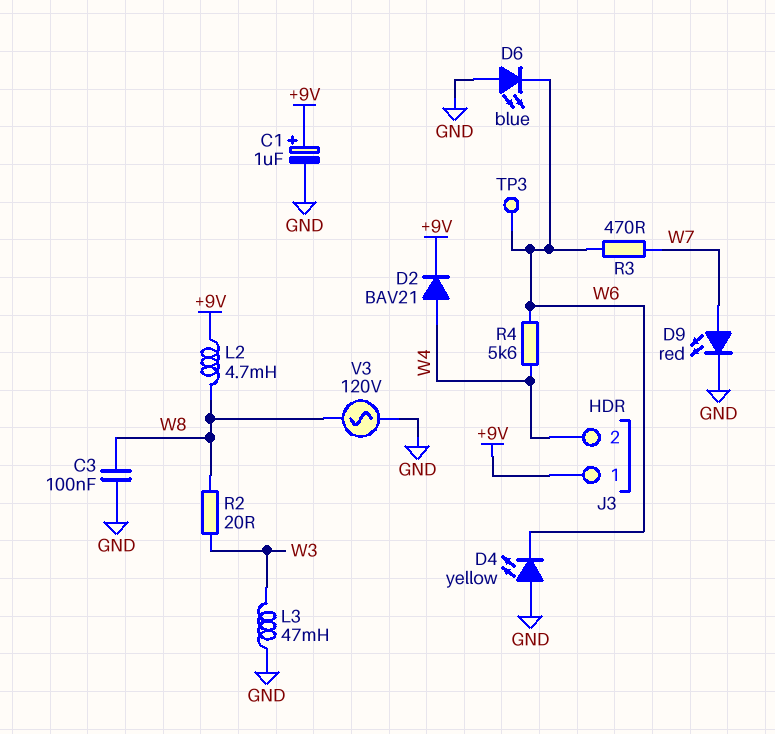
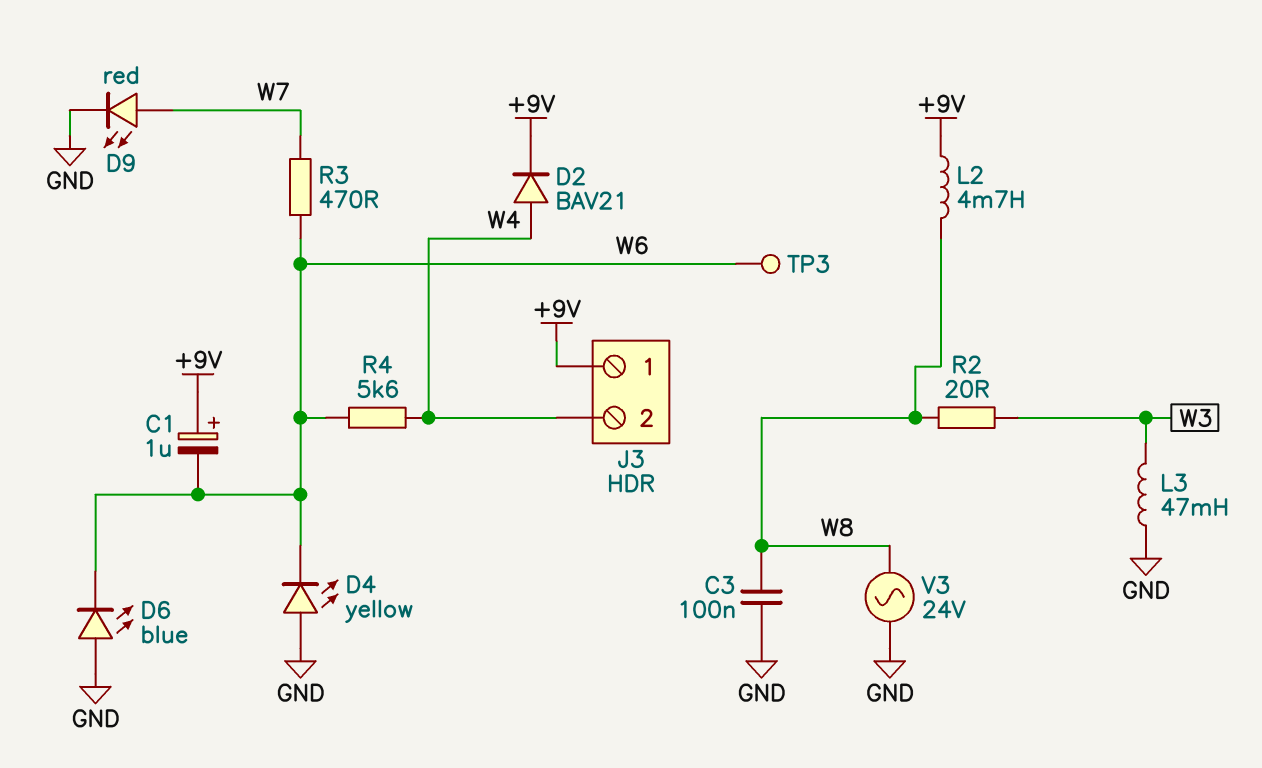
C1: 1uF (plus +9V, minus GND) -> 1uF (plus +9V, minus W6)
V3: AC 120V (GND, W8) -> AC 24V (GND, W8)

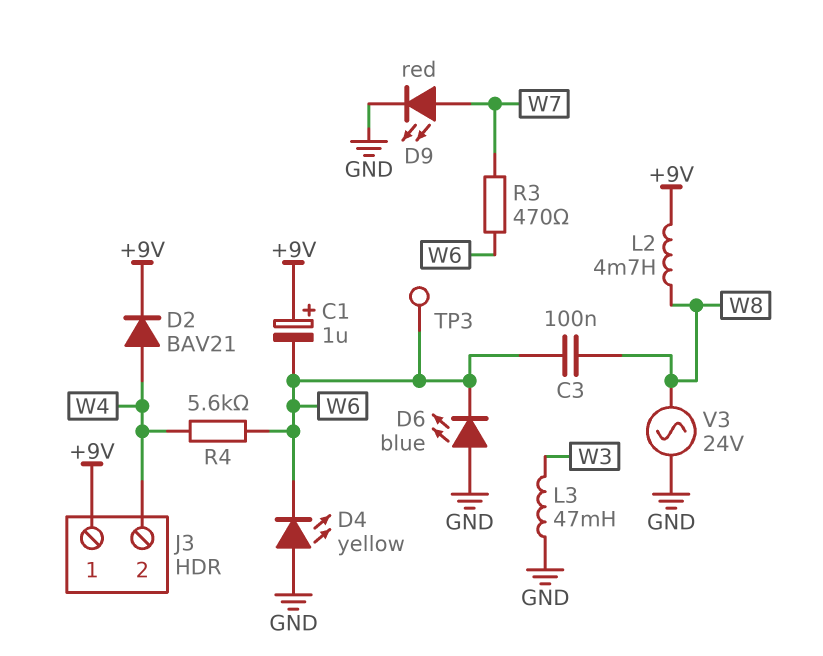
C3: 100nF (GND, W8) -> 100nF (W6, W8)
R2: 20 (W3, W8) -> none

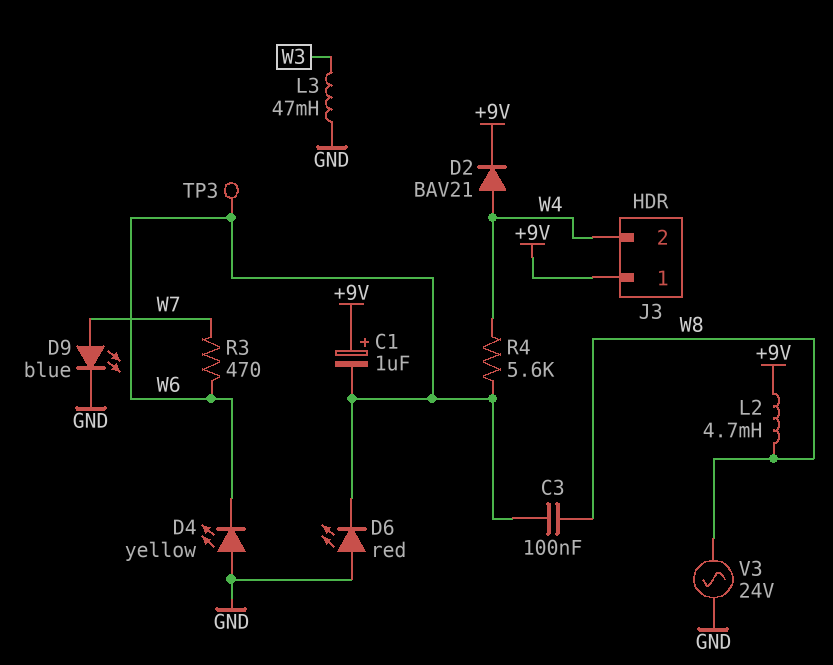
D6: LED blue (A GND, K W6) -> LED red (A GND, K W6)
D9: LED red (A W7, K GND) -> LED blue (A W7, K GND)

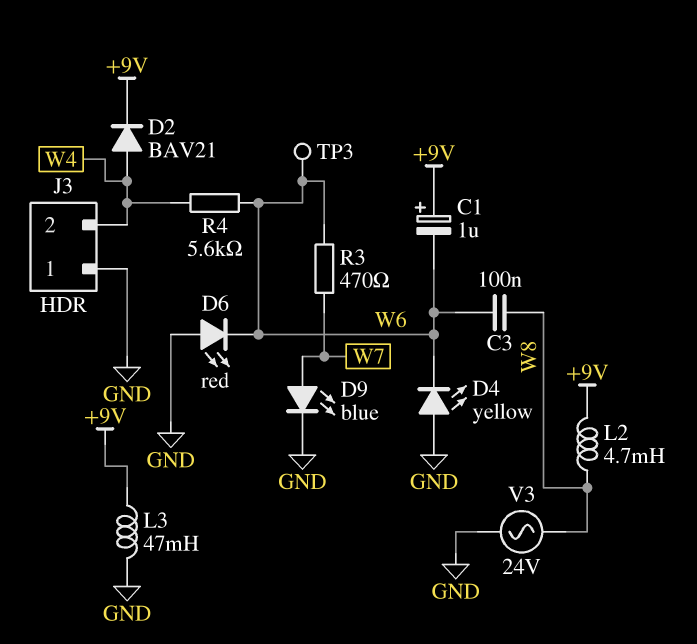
J3 pin 1: +9V -> GND
L3: 47mH (GND, W3) -> 47mH (+9V, GND)

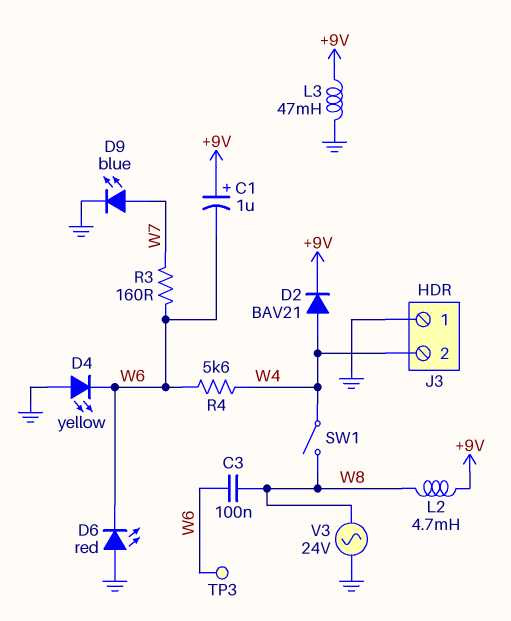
R3: 470 (W6, W7) -> 160 (W6, W7)
SW1: none -> switch (W4, W8)

